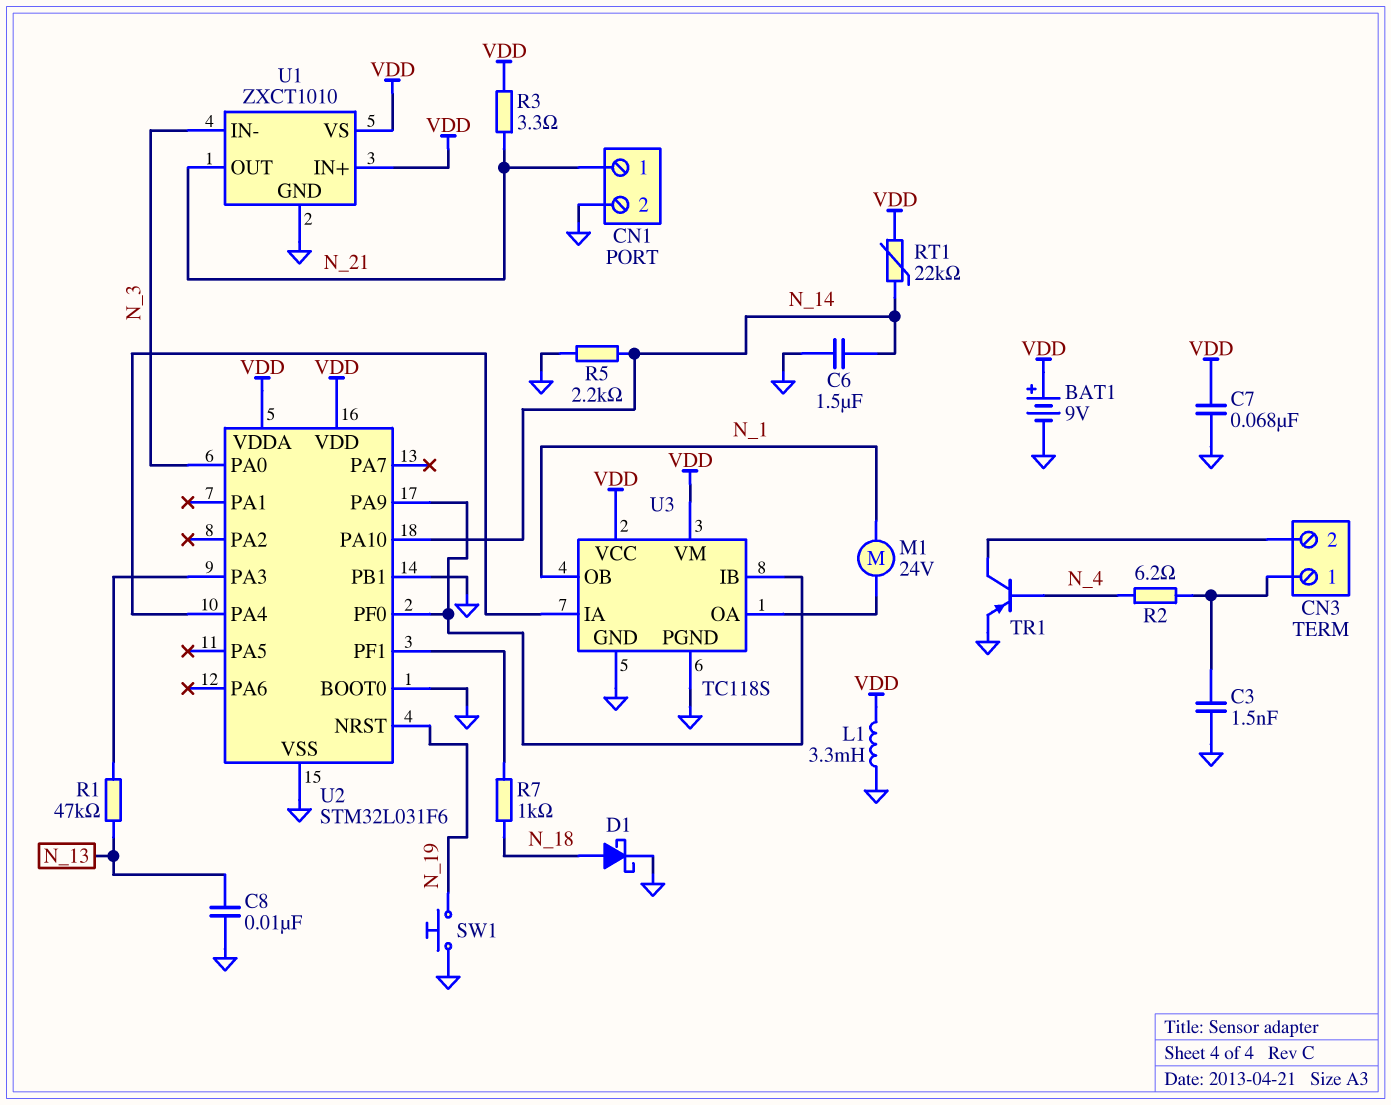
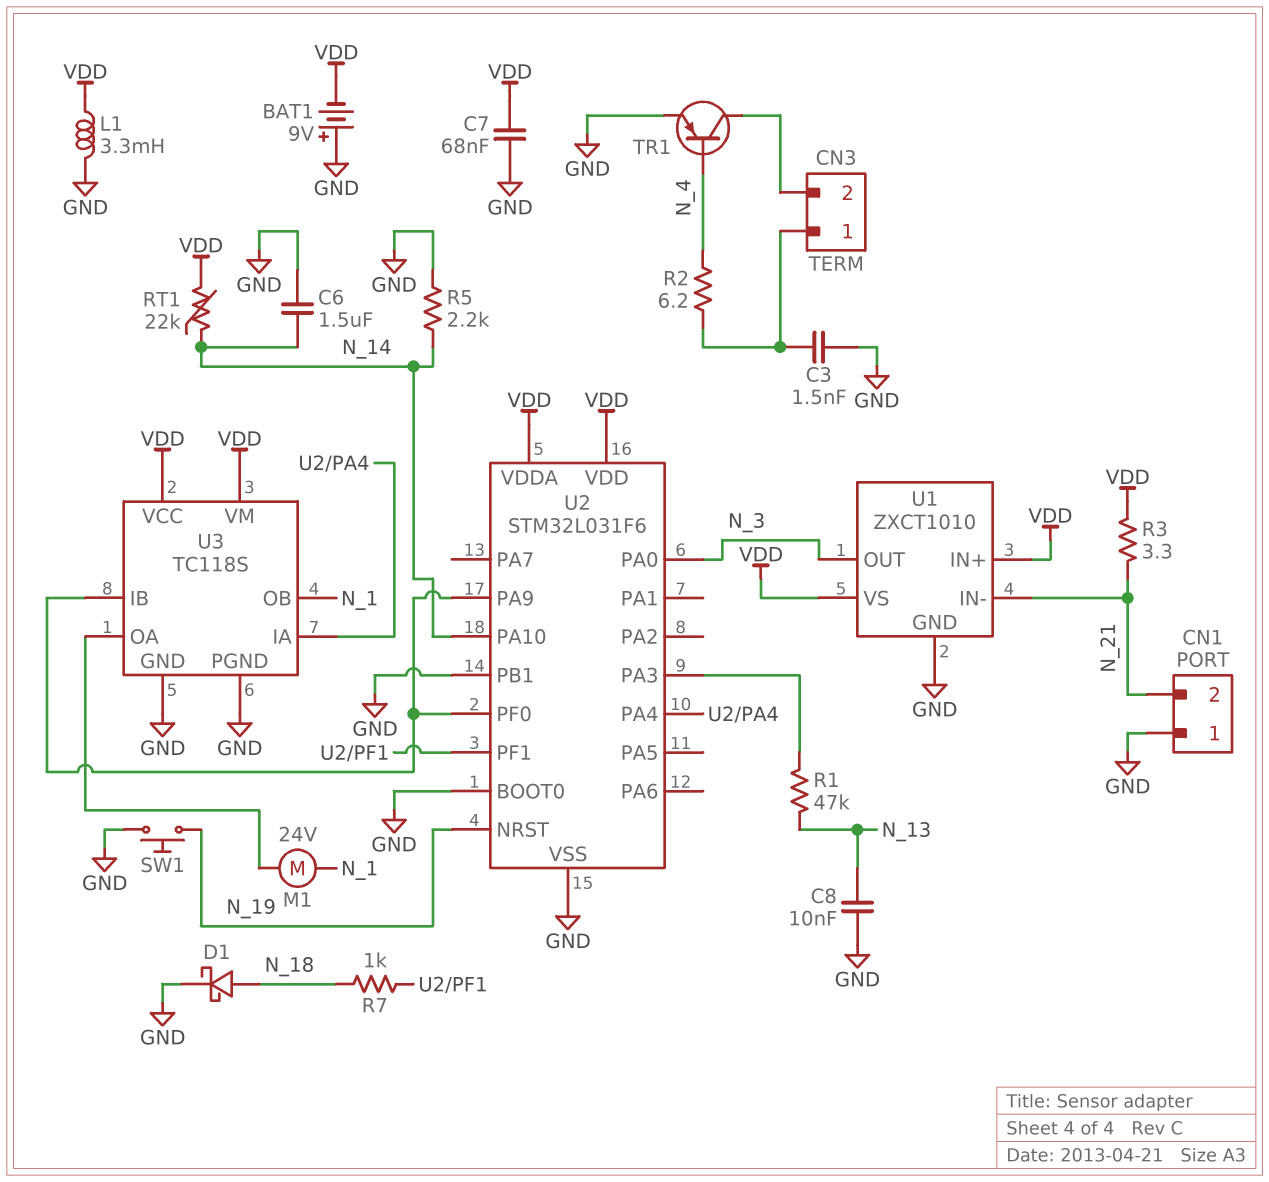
BAT1: 9V (plus VDD, minus GND) -> 9V (plus GND, minus VDD)
CN1 pin 1: N_21 -> GND
CN1 pin 2: GND -> N_21
U1 pin IN-: N_3 -> N_21
U1 pin OUT: N_21 -> N_3

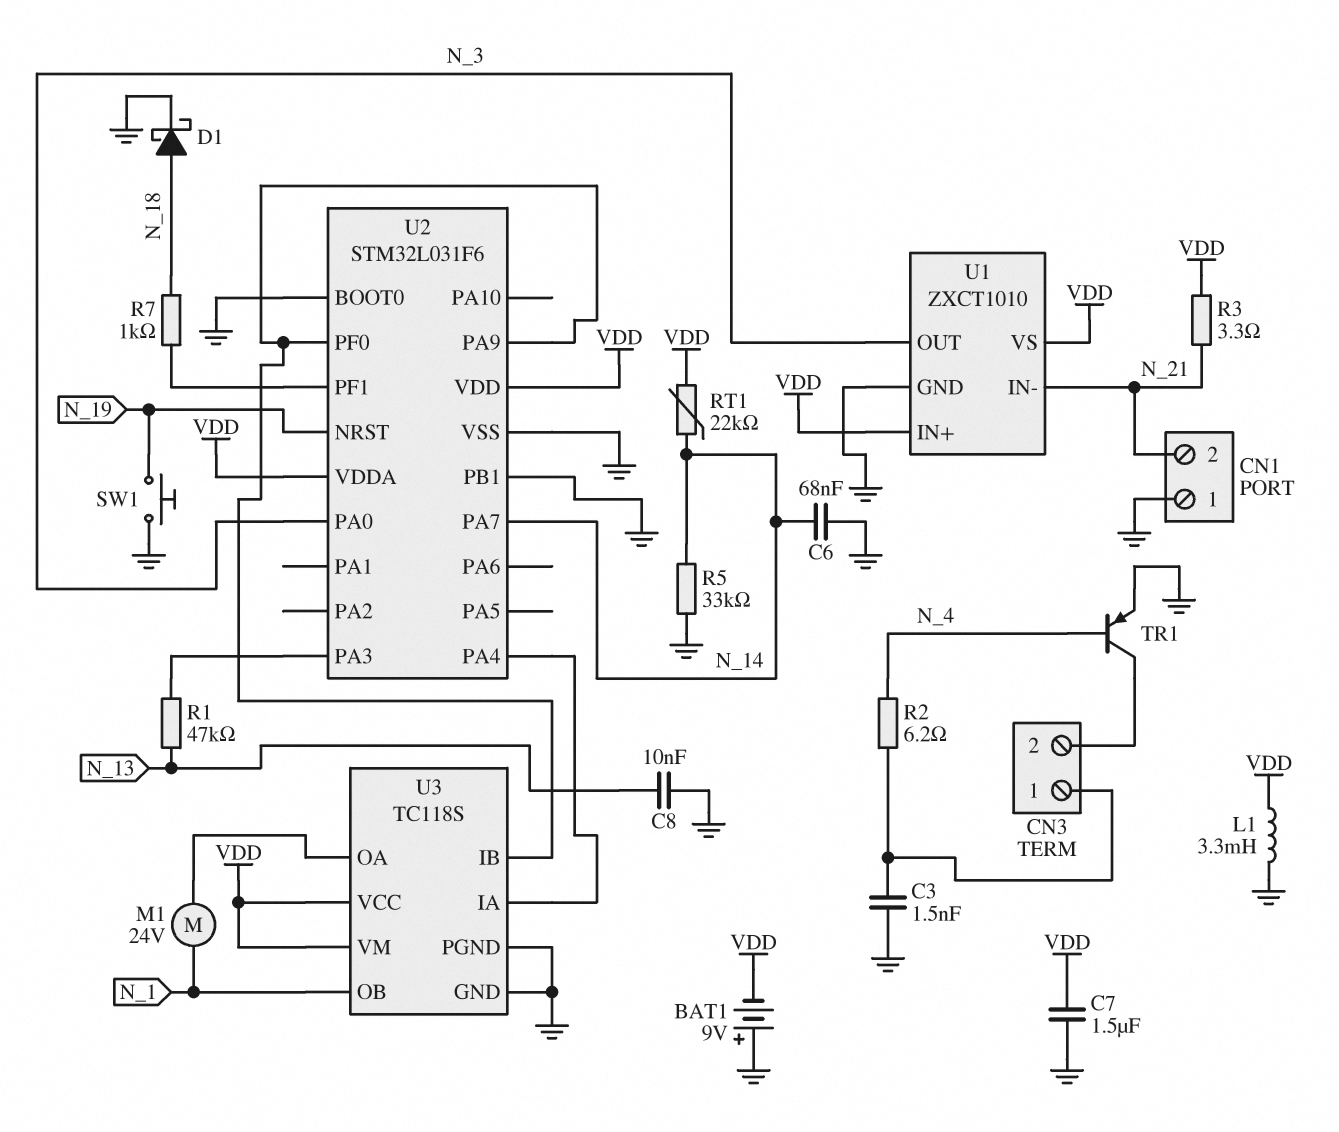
C6: 1.5uF (GND, N_14) -> 68nF (GND, N_14)
C7: 68nF (GND, VDD) -> 1.5uF (GND, VDD)
R5: 2.2k (GND, N_14) -> 33k (GND, N_14)
U2 pin PA7: none -> N_14
U2 pin PA10: N_14 -> none

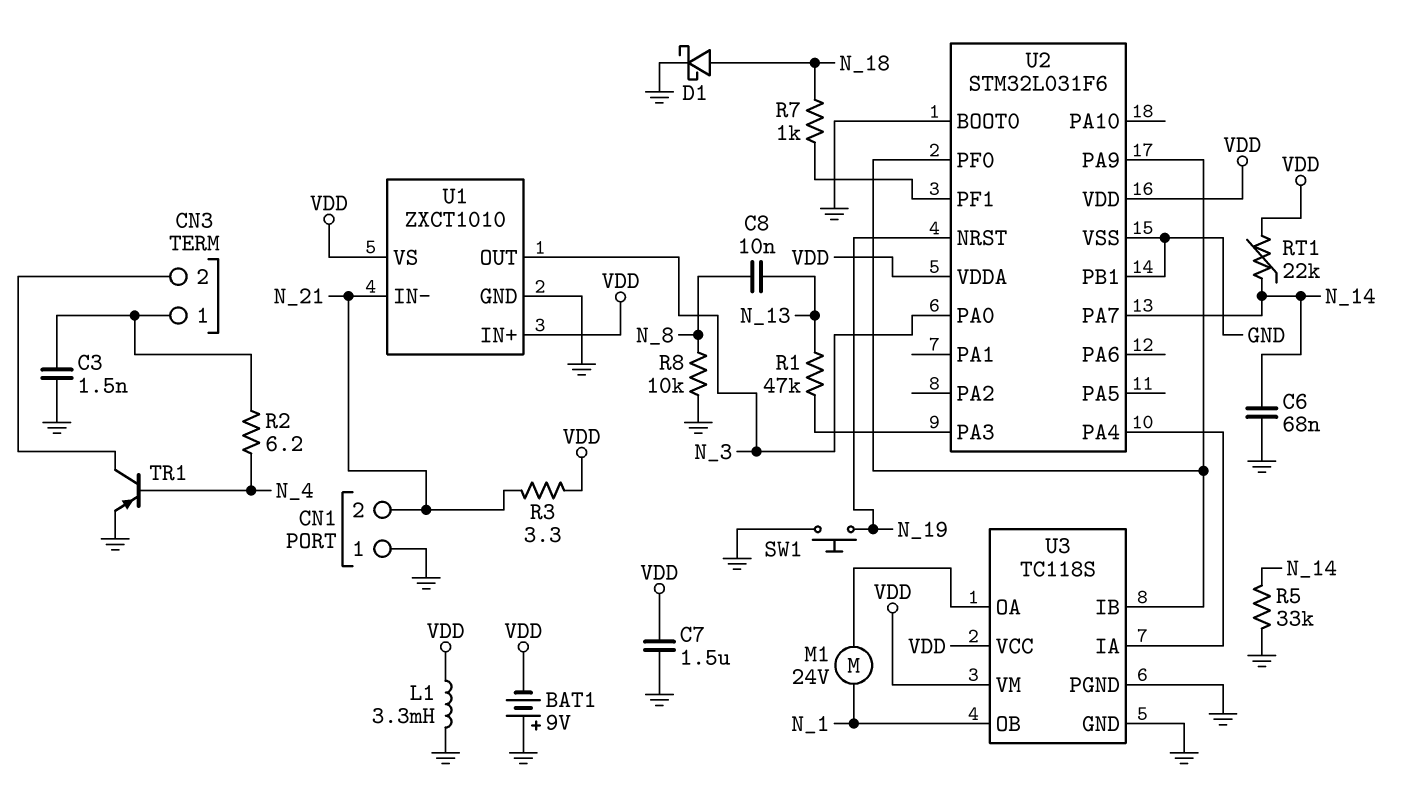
C8: 10nF (GND, N_13) -> 10nF (N_8, N_13)
R8: none -> 10k (GND, N_8)

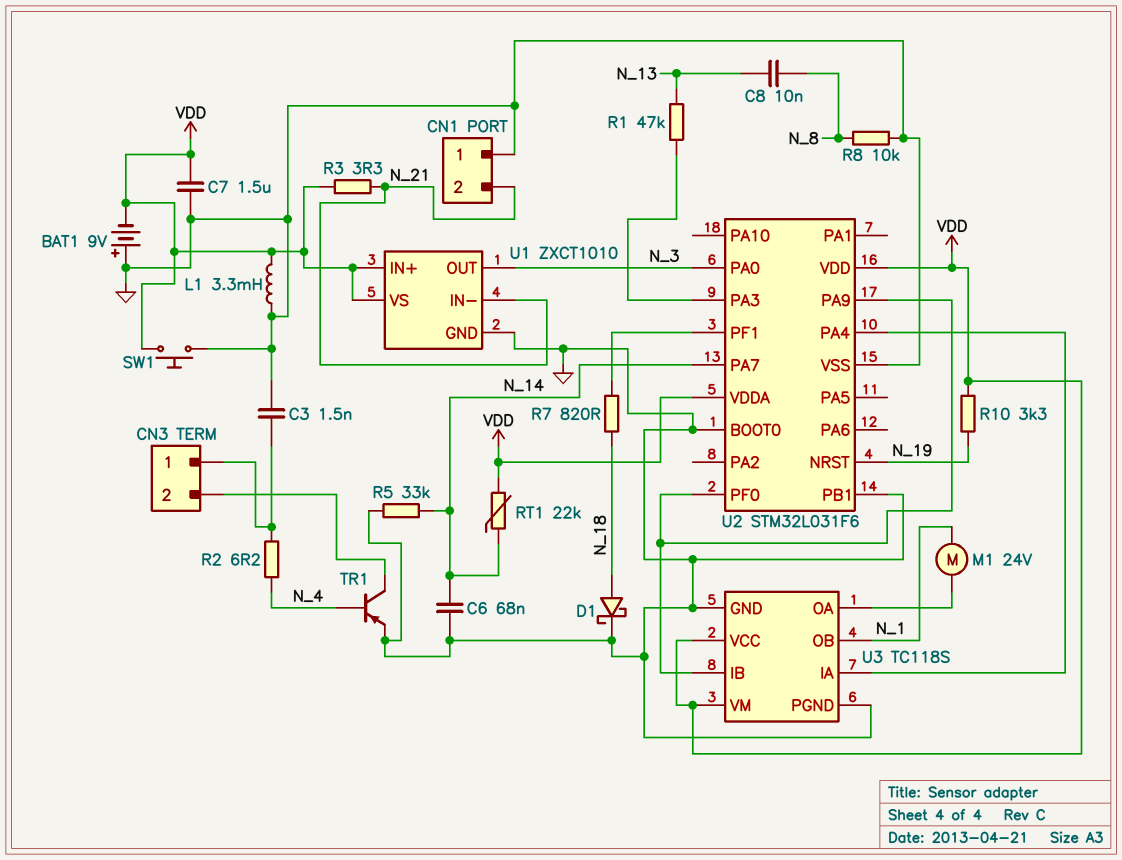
R7: 1k (N_18, U2/PF1) -> 820 (N_18, U2/PF1)
R10: none -> 3.3k (N_19, VDD)
SW1: button (GND, N_19) -> button (GND, VDD)

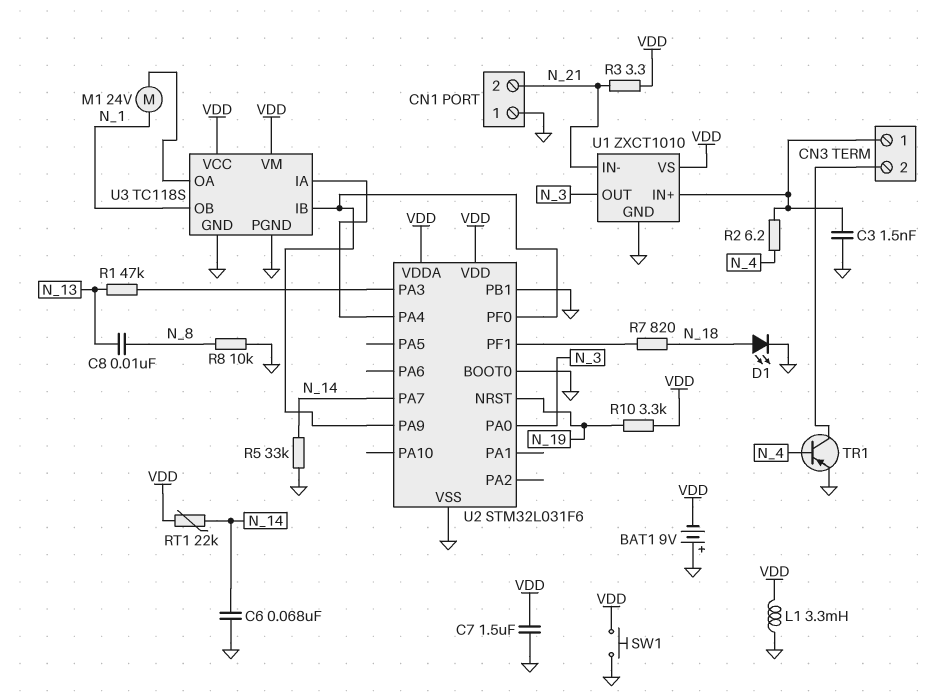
D1: schottky (A N_18, K GND) -> LED (A N_18, K GND)
U1 pin IN+: VDD -> CN3/1

